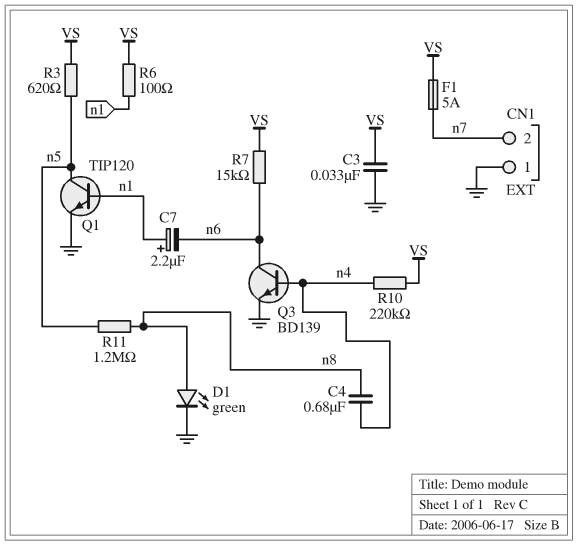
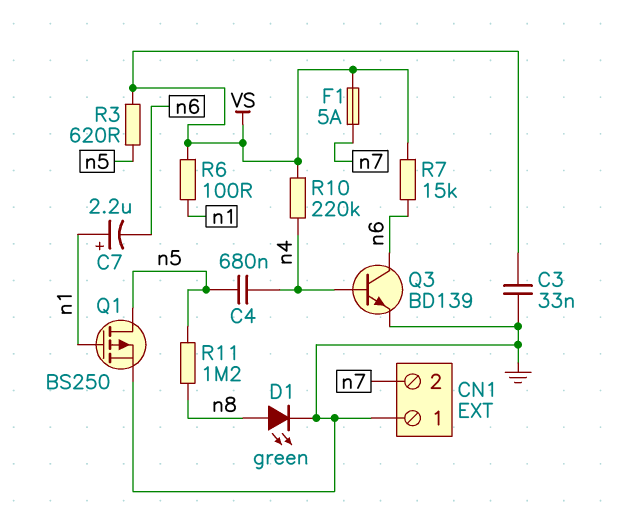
C4: 680nF (n4, n8) -> 680nF (n4, n5)
Q1: NPN TIP120 (B n1, C n5, E GND) -> PMOS BS250 (G n1, D n5, S GND)

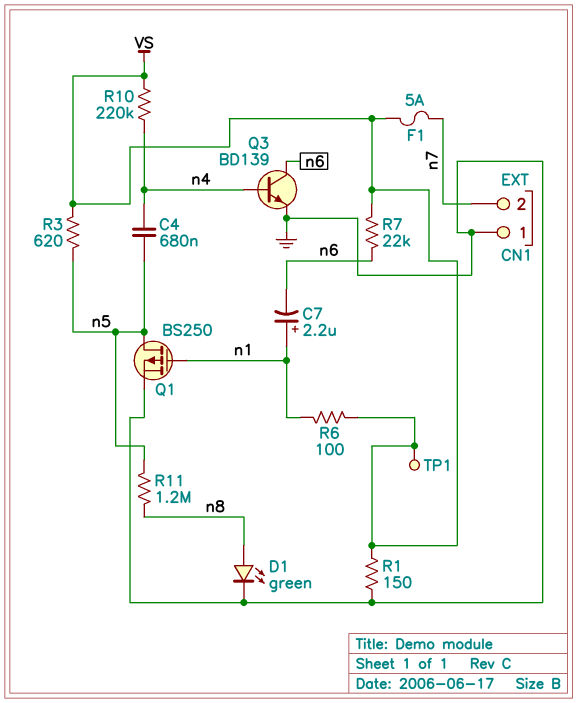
C3: 33nF (GND, VS) -> none
R1: none -> 150 (GND, VS)
R7: 15k (VS, n6) -> 22k (VS, n6)
TP1: none -> test point (VS)

